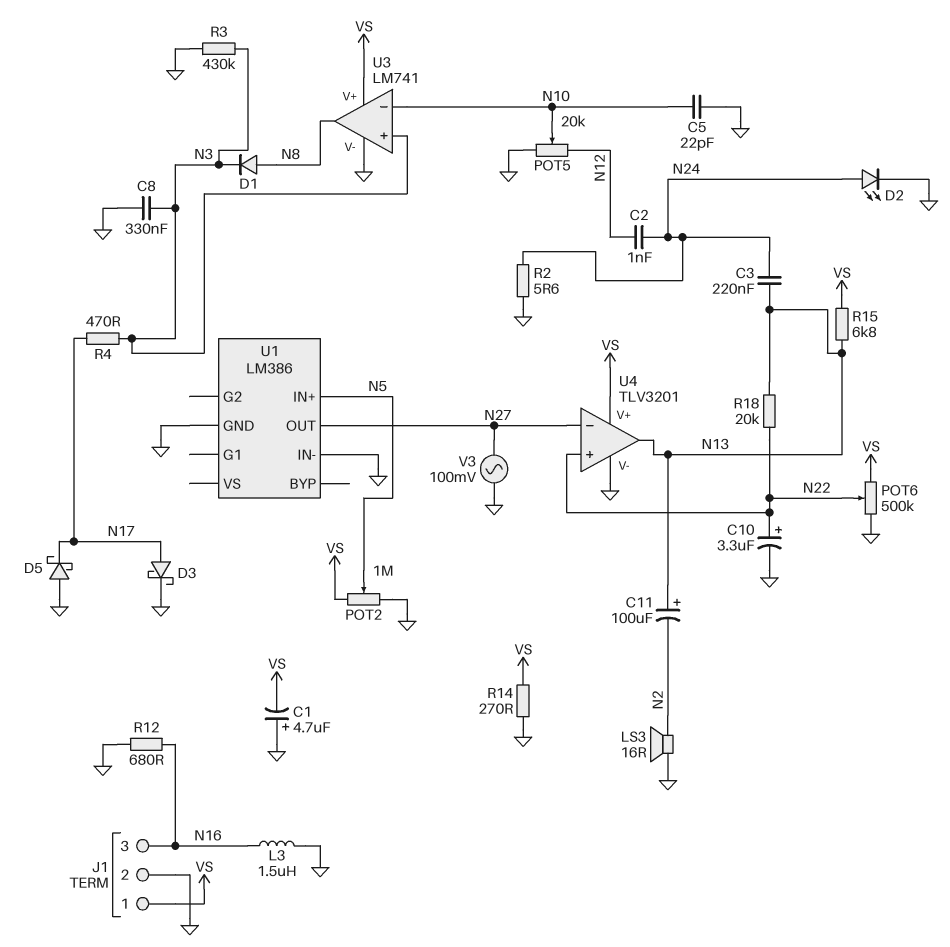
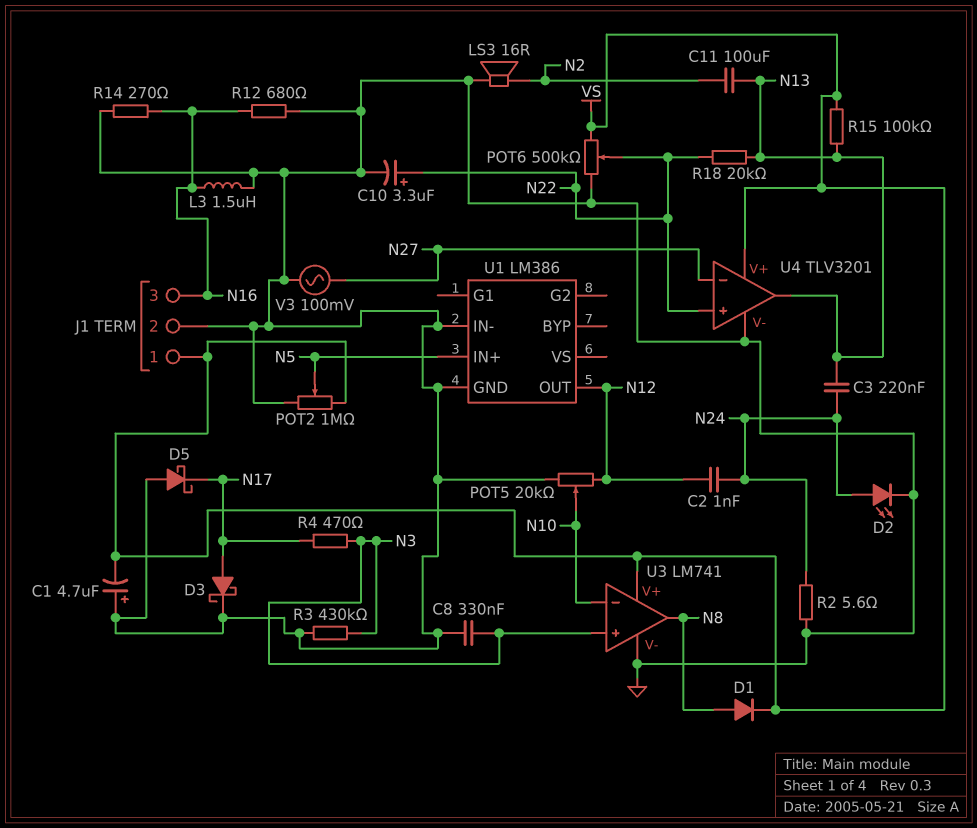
C5: 22pF (GND, N10) -> none
C11: 100uF (plus N13, minus N2) -> 100uF (N2, N13)
D1: diode (A N8, K N3) -> diode (A N8, K VS)
R14: 270 (GND, VS) -> 270 (GND, N16)
R15: 6.8k (N13, VS) -> 100k (N13, VS)
U1 pin OUT: N27 -> N12

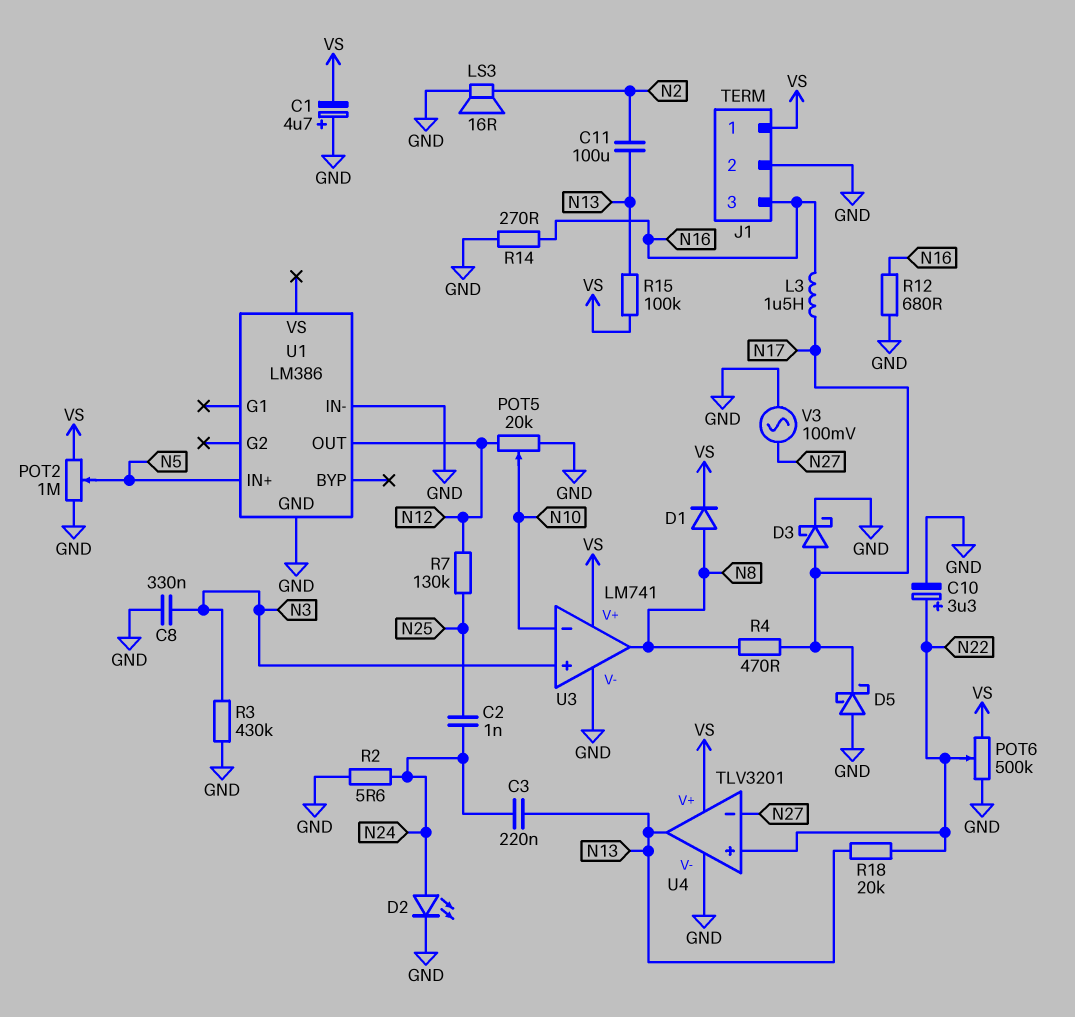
C2: 1nF (N12, N24) -> 1nF (N24, N25)
L3: 1.5uH (GND, N16) -> 1.5uH (N16, N17)
R4: 470 (N3, N17) -> 470 (N8, N17)
R7: none -> 130k (N12, N25)

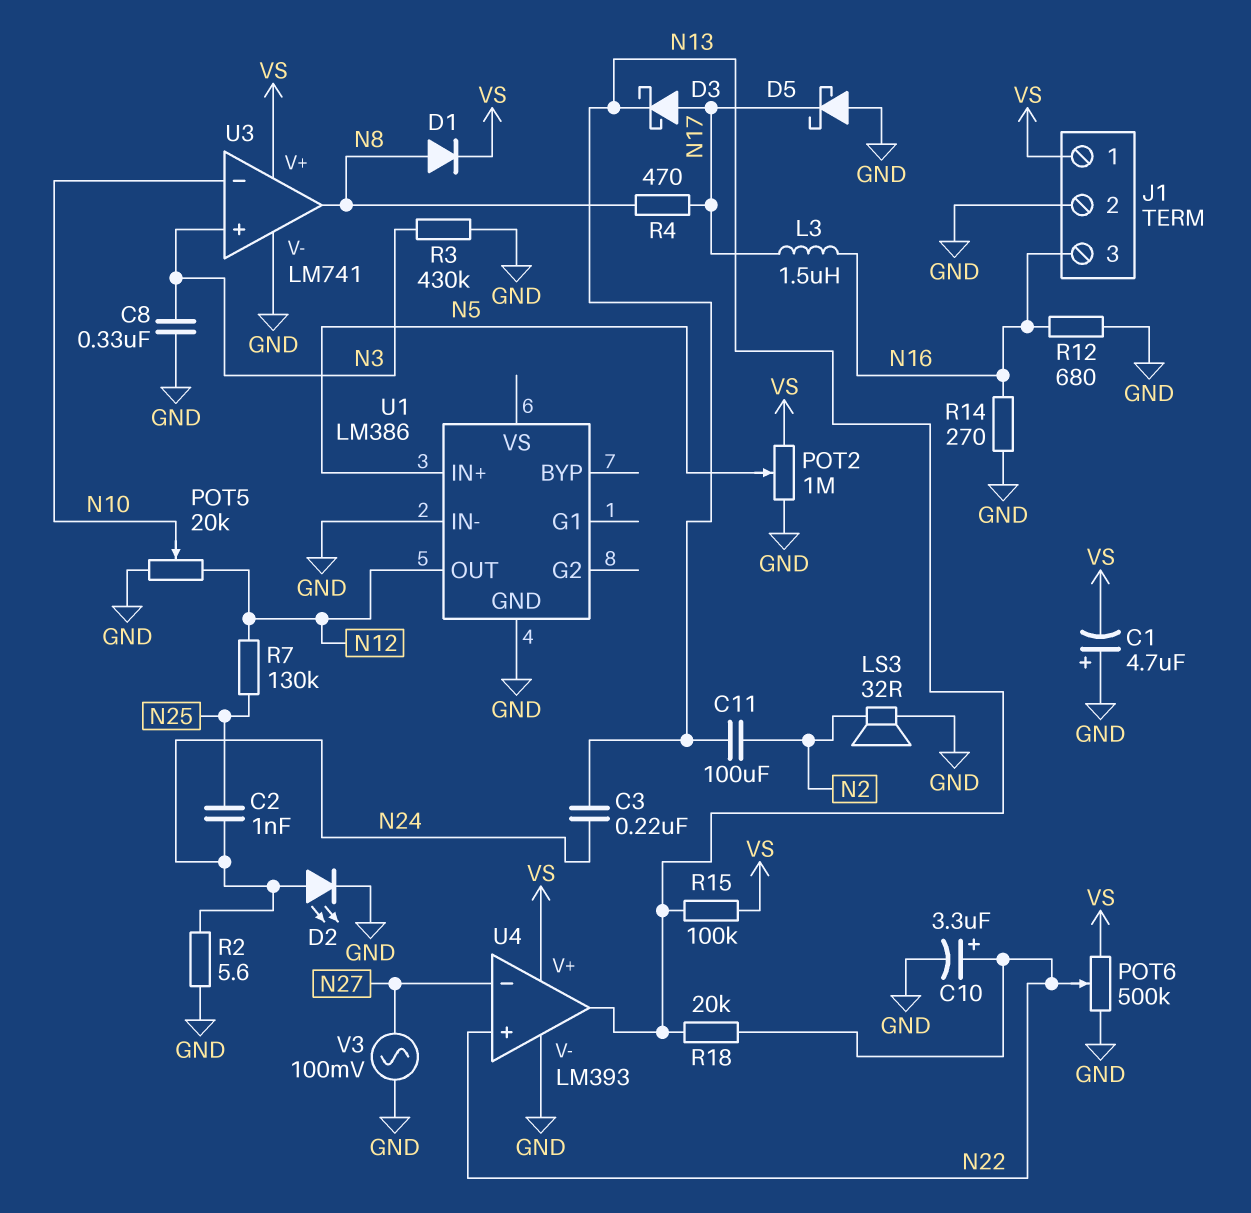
D3: schottky (A N17, K GND) -> schottky (A N17, K N13)
LS3: speaker 16R (GND, N2) -> speaker 32R (GND, N2)
U4: TLV3201 -> LM393

